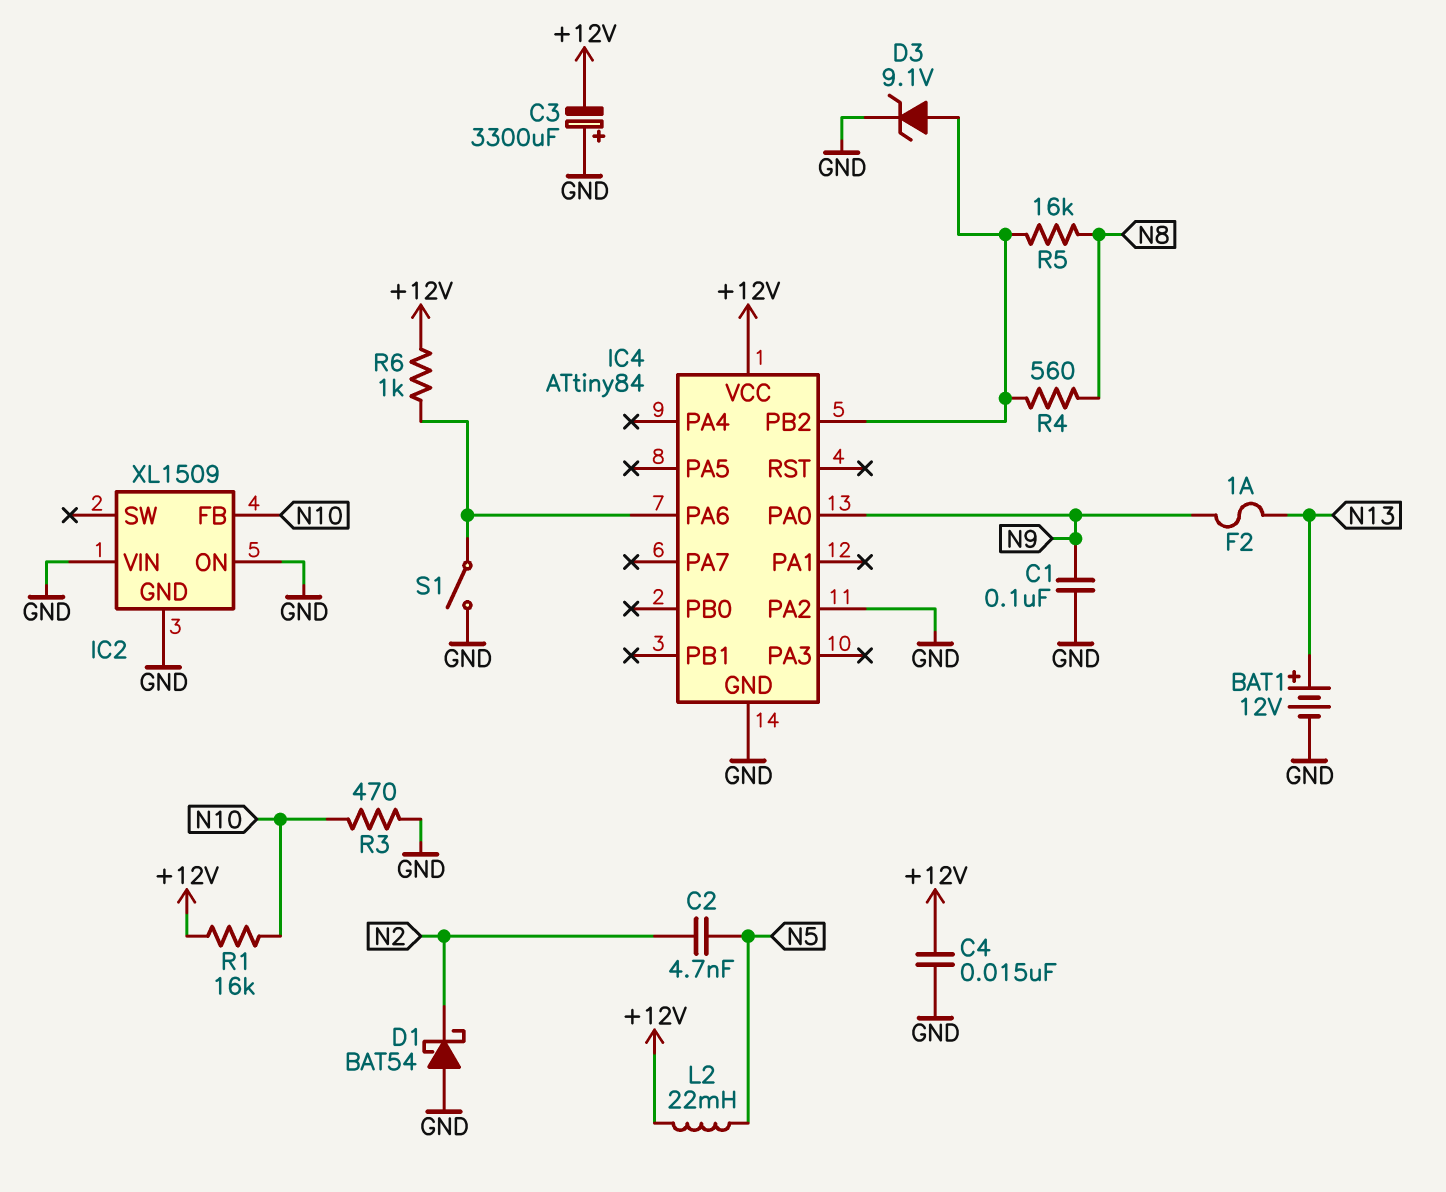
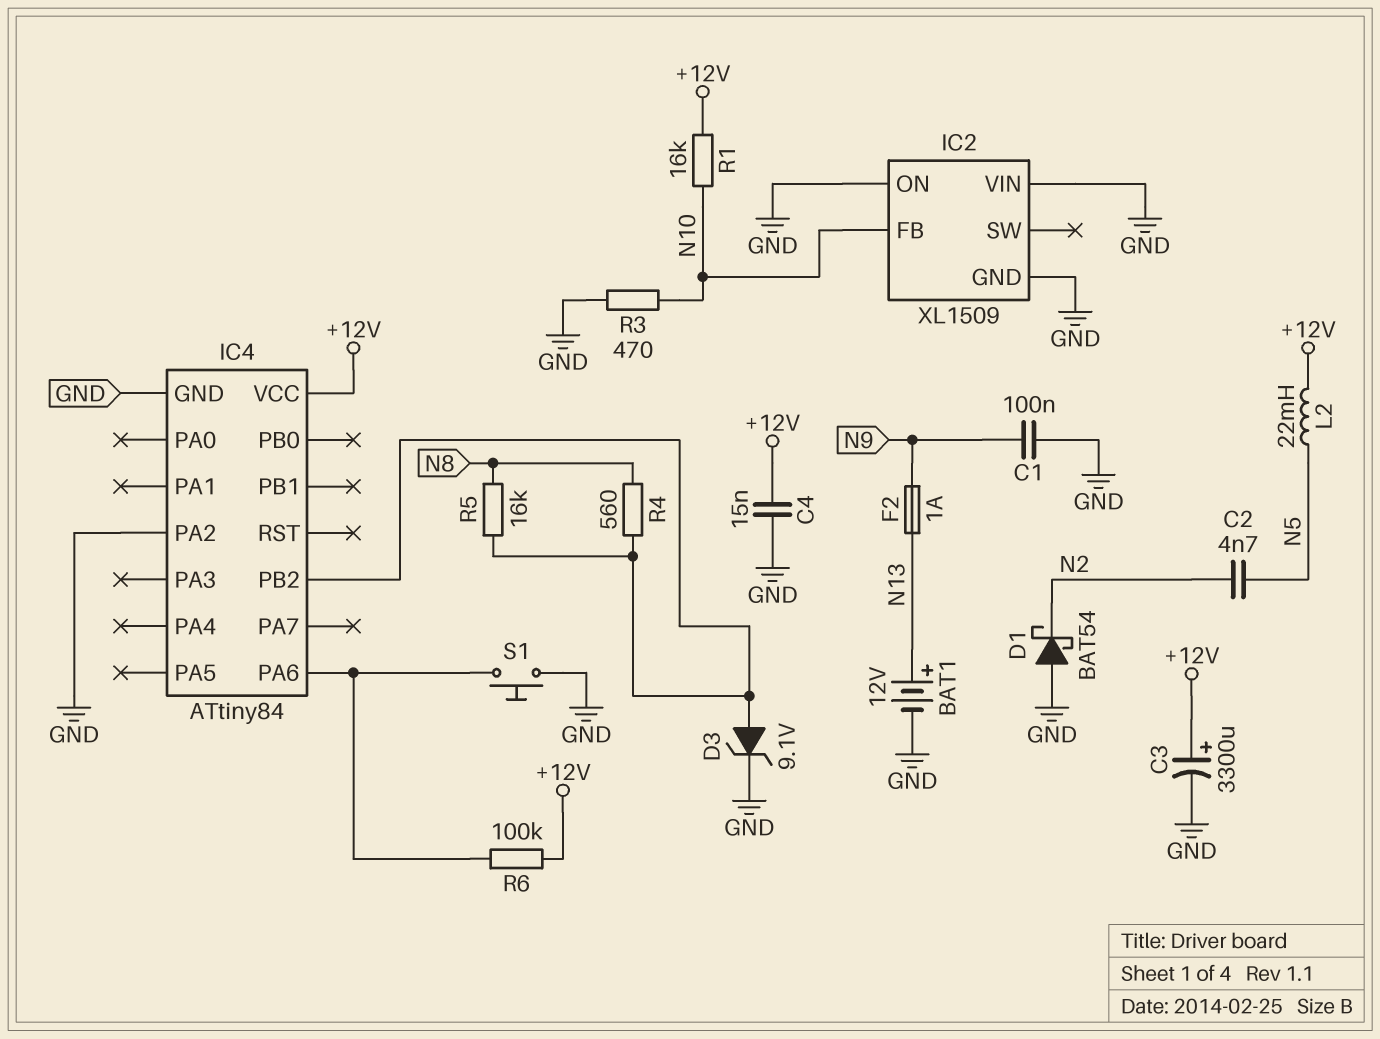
C3: 3300uF (plus GND, minus +12V) -> 3300uF (plus +12V, minus GND)
IC4 pin PA0: N9 -> none
R6: 1k (+12V, IC4/PA6) -> 100k (+12V, IC4/PA6)
S1: switch (GND, IC4/PA6) -> button (GND, IC4/PA6)

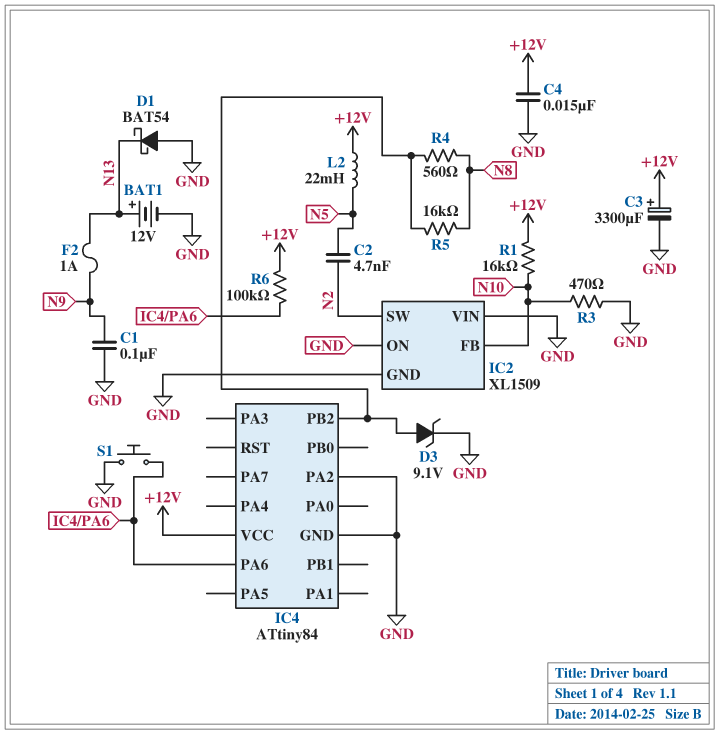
D1: schottky BAT54 (A GND, K N2) -> schottky BAT54 (A GND, K N13)
IC2 pin SW: none -> N2

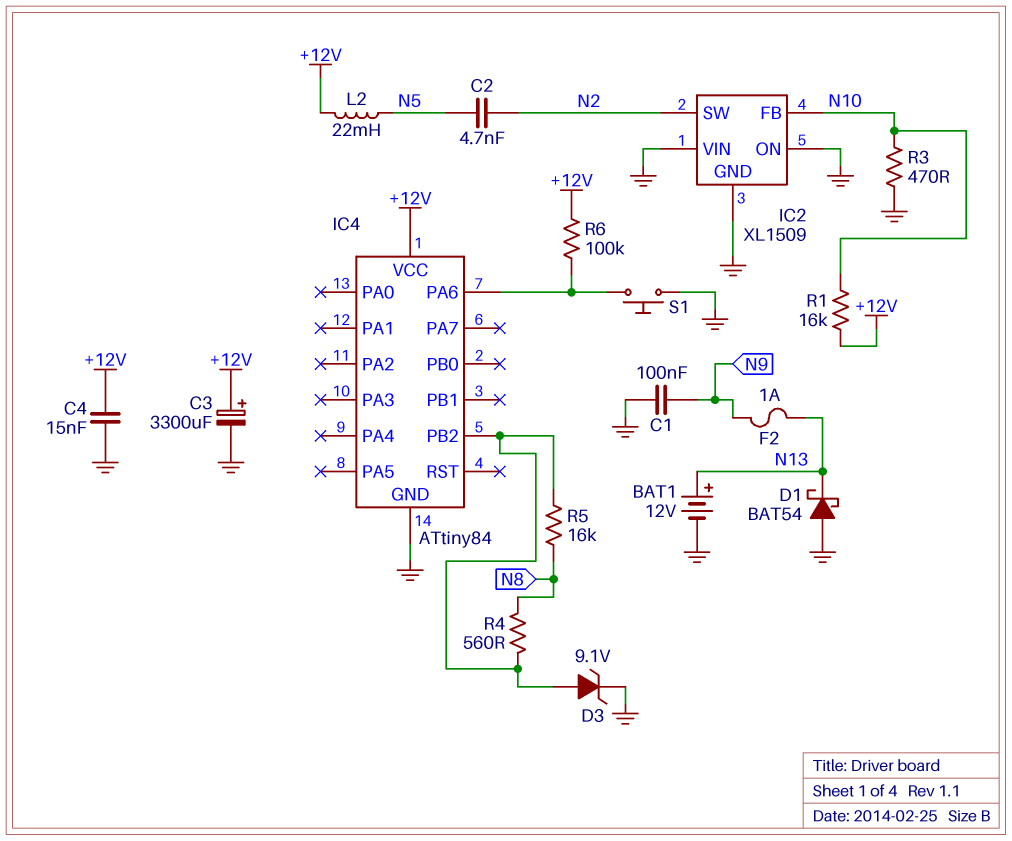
IC4 pin PA2: GND -> none

